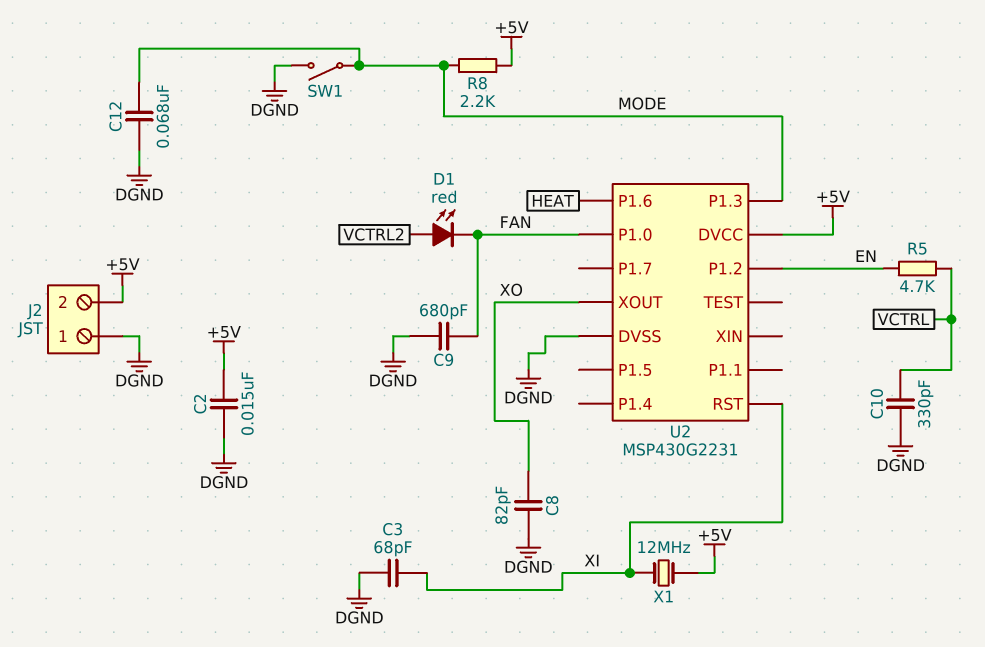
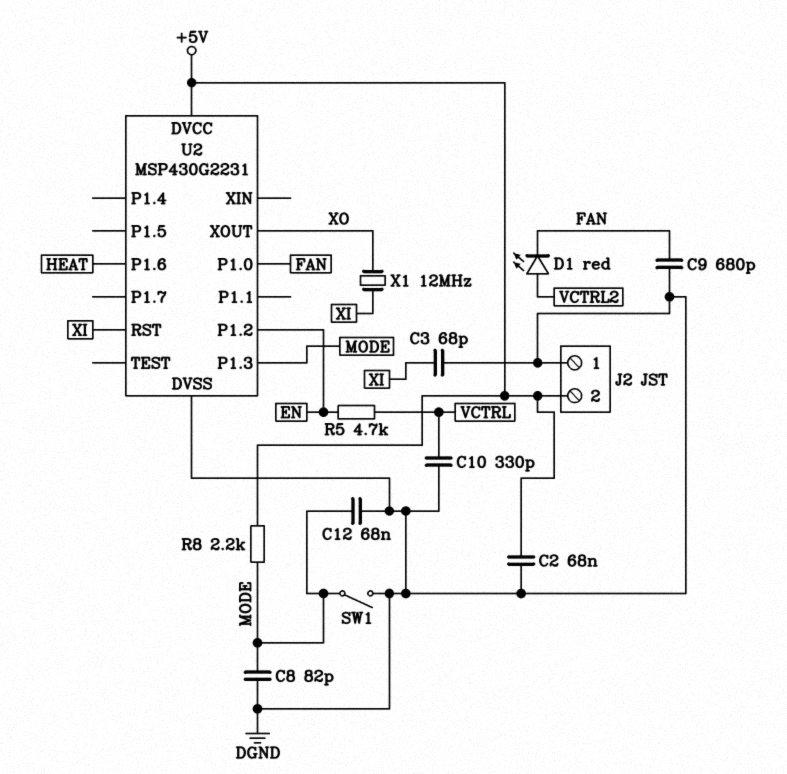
C2: 15nF (+5V, DGND) -> 68nF (+5V, DGND)
C8: 82pF (DGND, XO) -> 82pF (DGND, MODE)
X1: 12MHz (+5V, XI) -> 12MHz (XI, XO)

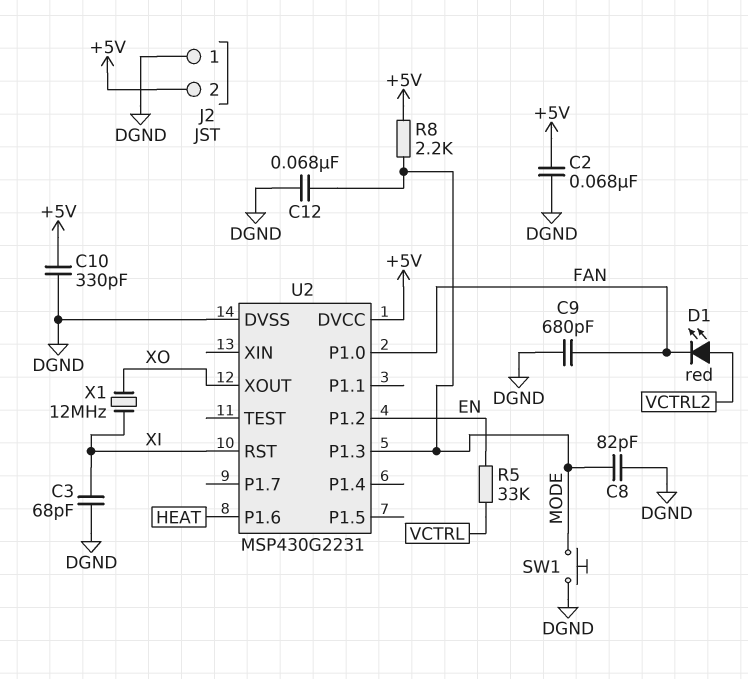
C10: 330pF (DGND, VCTRL) -> 330pF (+5V, DGND)
R5: 4.7k (EN, VCTRL) -> 33k (EN, VCTRL)
SW1: switch (DGND, MODE) -> button (DGND, MODE)

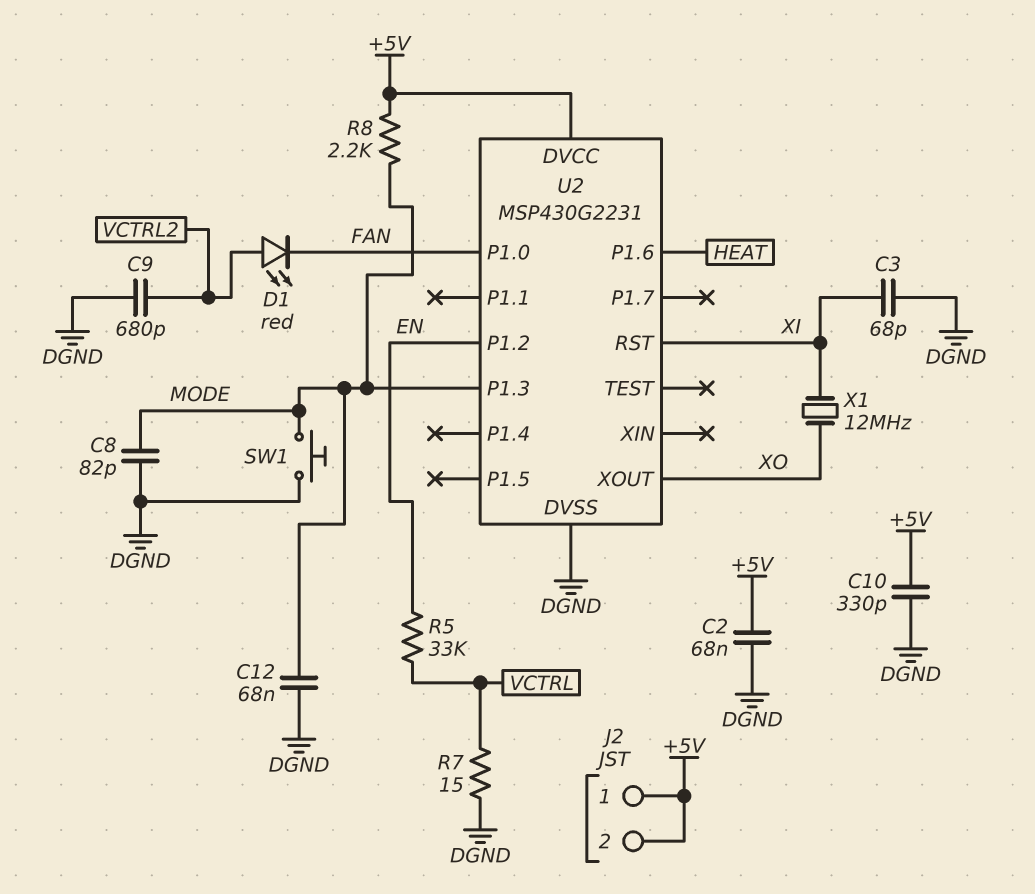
C9: 680pF (DGND, FAN) -> 680pF (DGND, VCTRL2)
J2 pin 1: DGND -> +5V
R7: none -> 15 (DGND, VCTRL)

